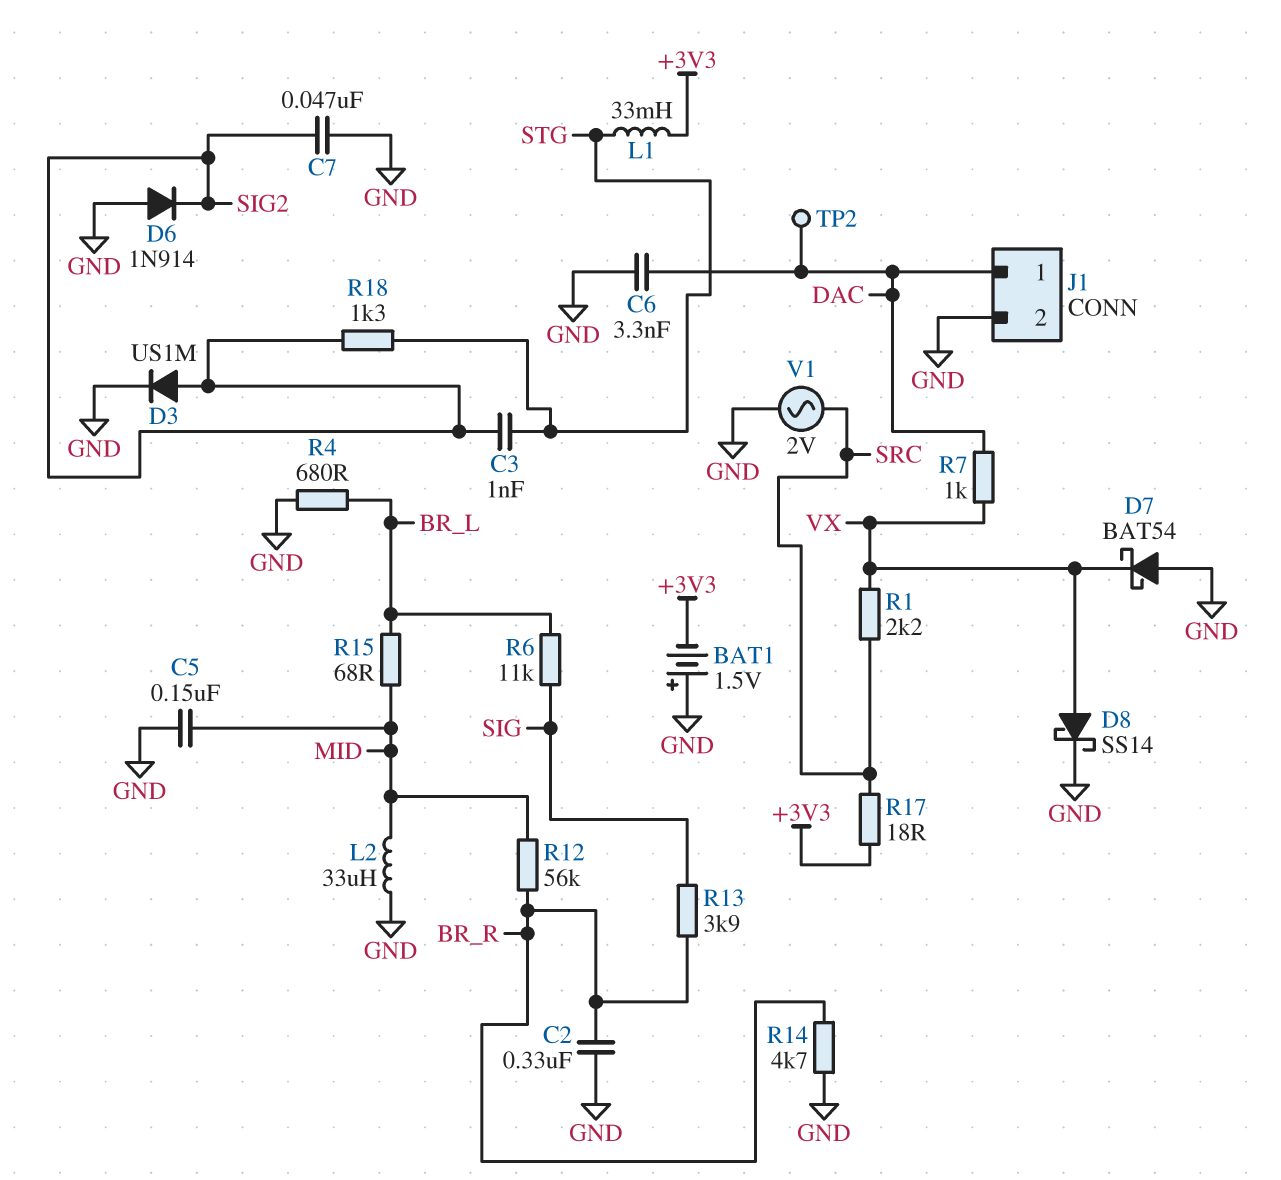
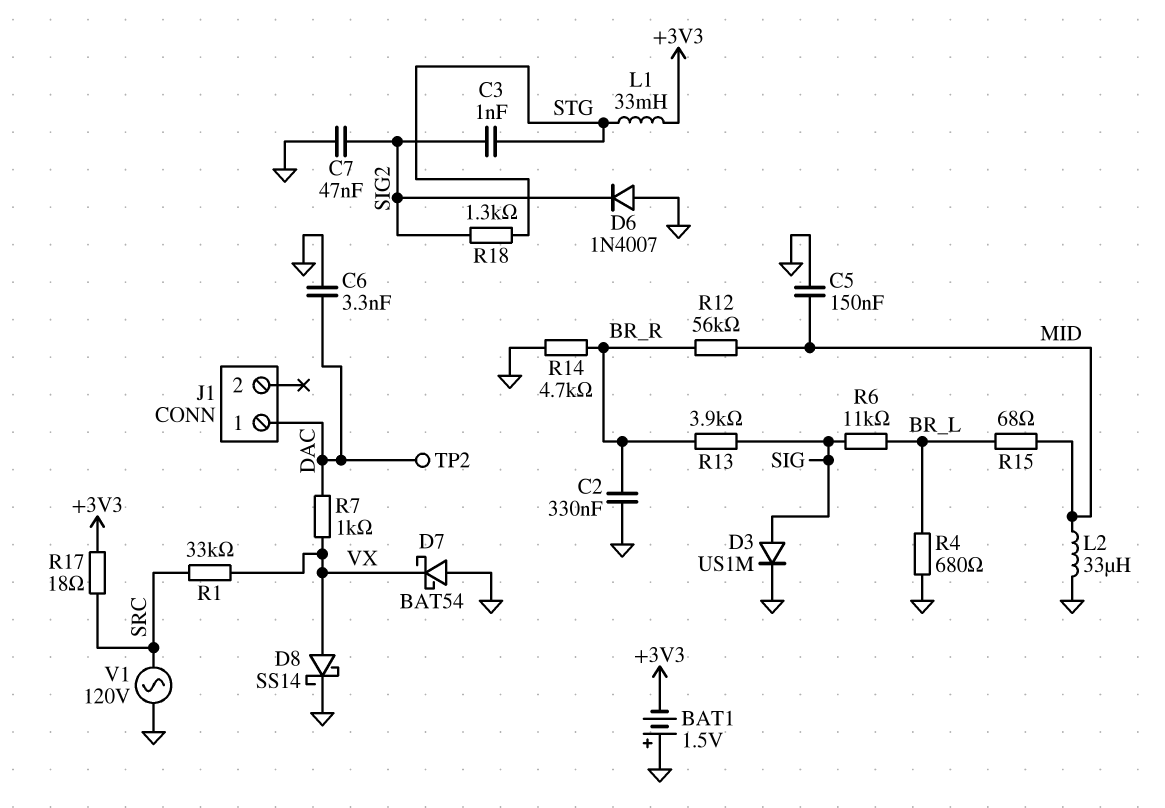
D3: diode US1M (A SIG2, K GND) -> diode US1M (A SIG, K GND)
D6: diode 1N914 (A GND, K SIG2) -> diode 1N4007 (A GND, K SIG2)
J1 pin 2: GND -> none
R1: 2.2k (SRC, VX) -> 33k (SRC, VX)
V1: AC 2V (GND, SRC) -> AC 120V (GND, SRC)

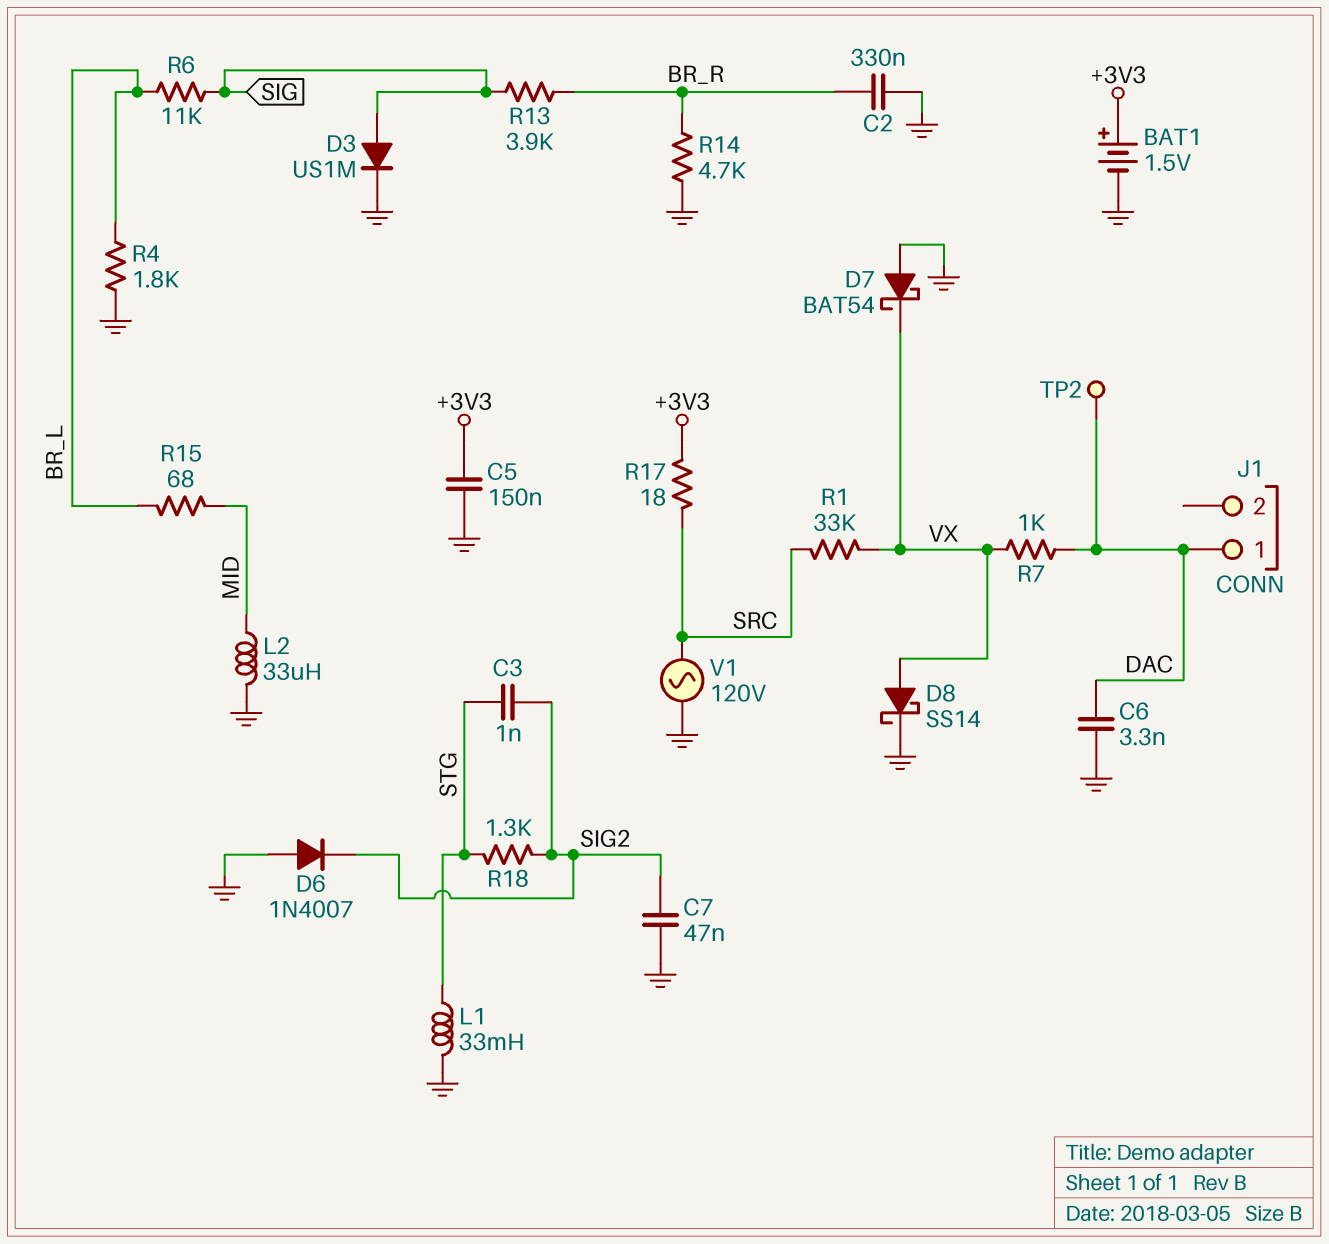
BAT1: 1.5V (plus GND, minus +3V3) -> 1.5V (plus +3V3, minus GND)
C5: 150nF (GND, MID) -> 150nF (+3V3, GND)
L1: 33mH (+3V3, STG) -> 33mH (GND, STG)
R4: 680 (BR_L, GND) -> 1.8k (BR_L, GND)
R12: 56k (BR_R, MID) -> none

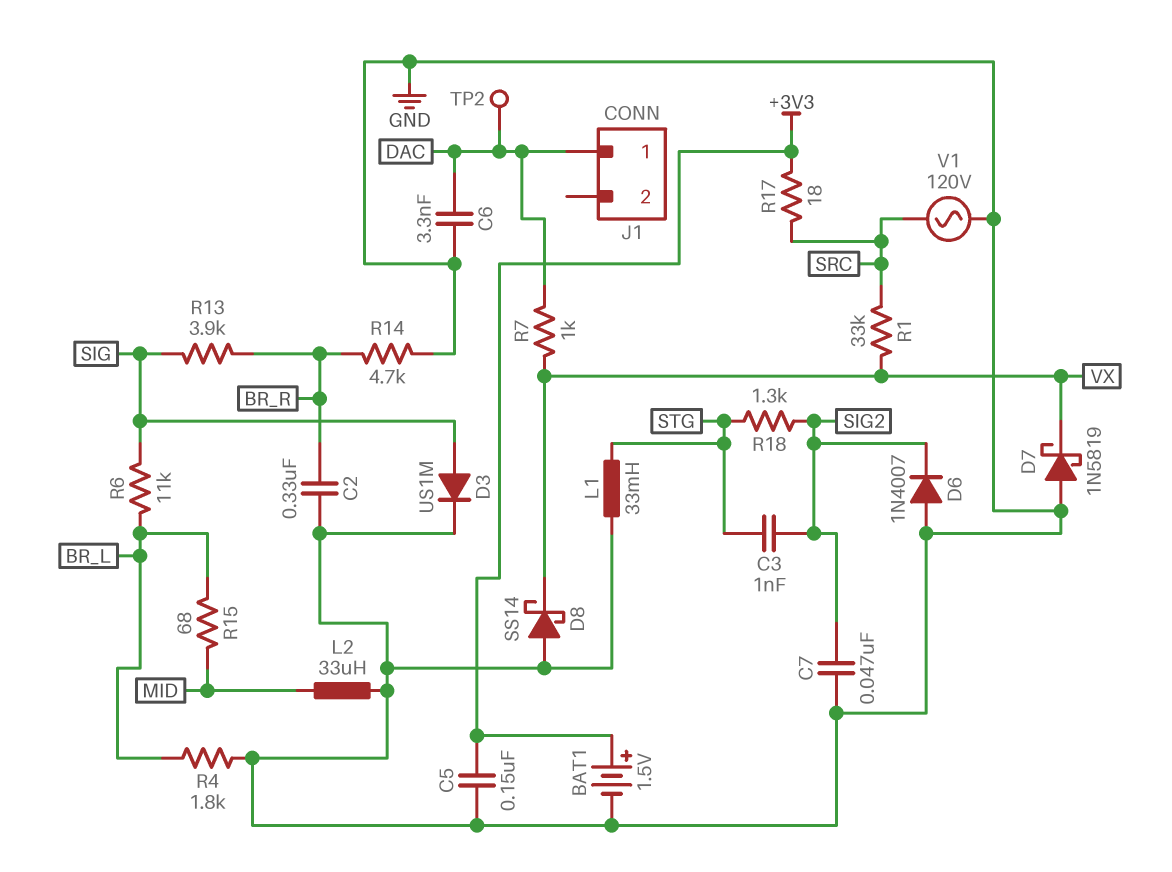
D7: schottky BAT54 (A GND, K VX) -> schottky 1N5819 (A GND, K VX)
D8: schottky SS14 (A VX, K GND) -> schottky SS14 (A GND, K VX)

